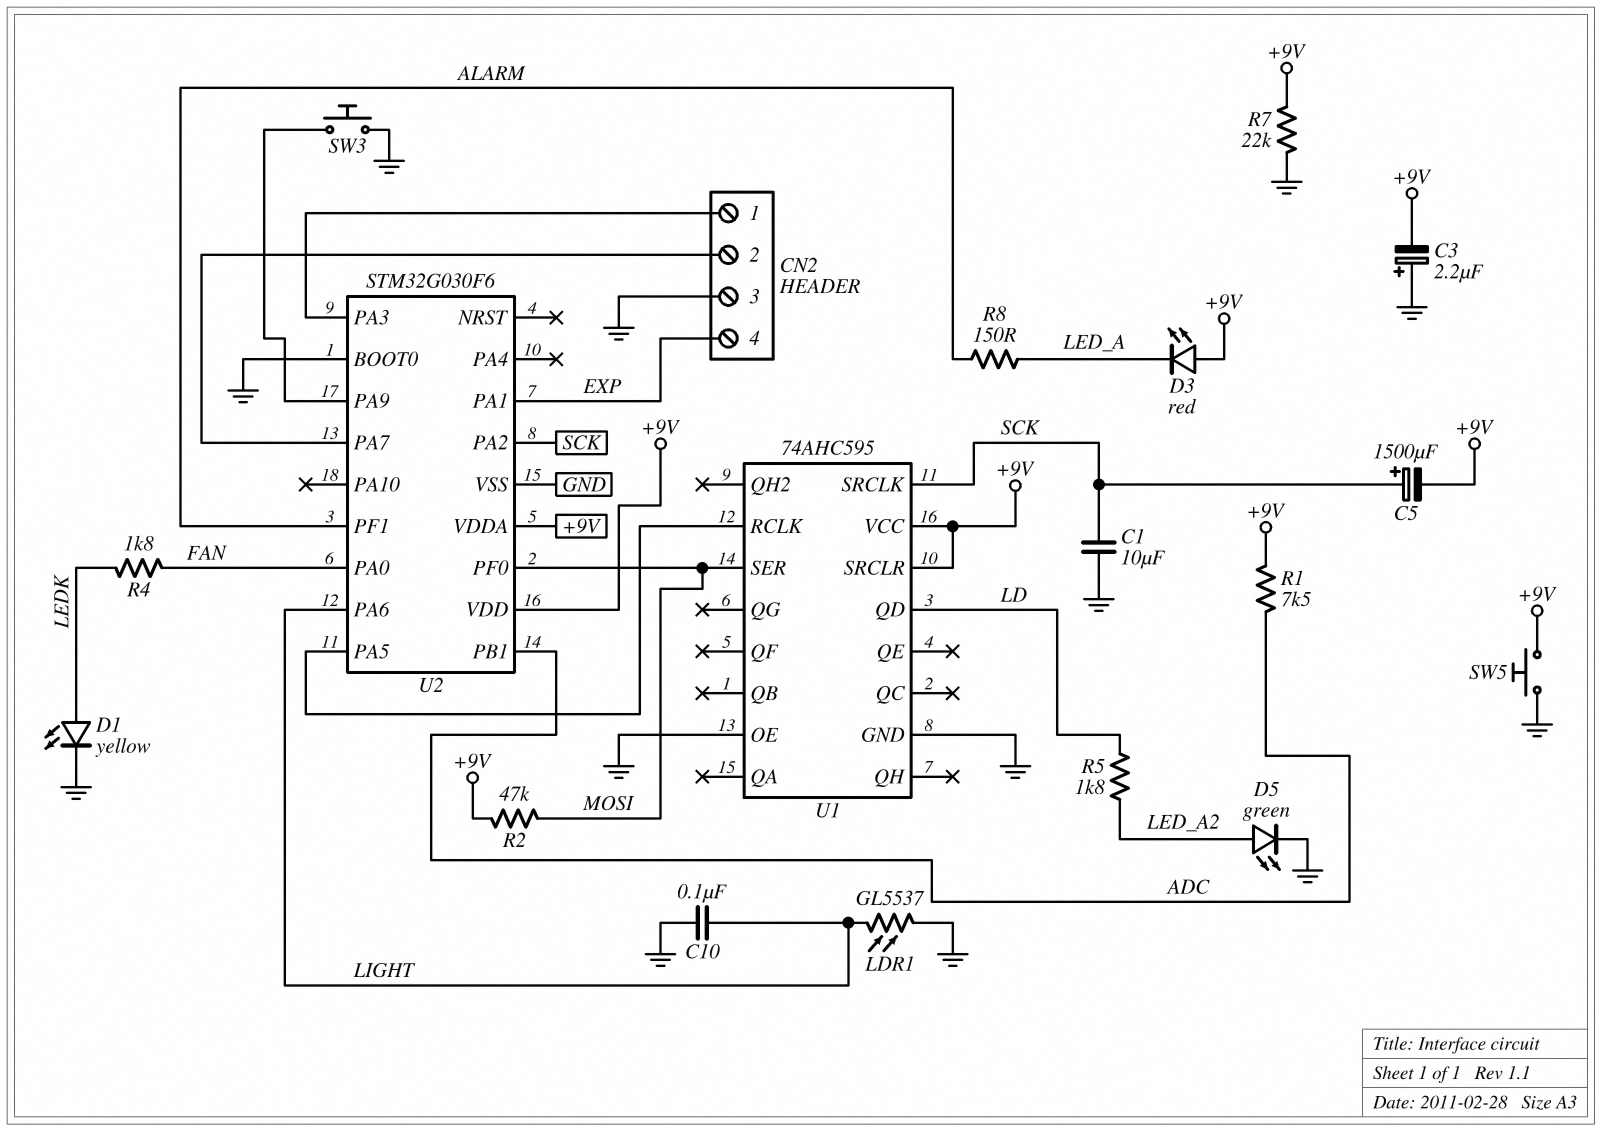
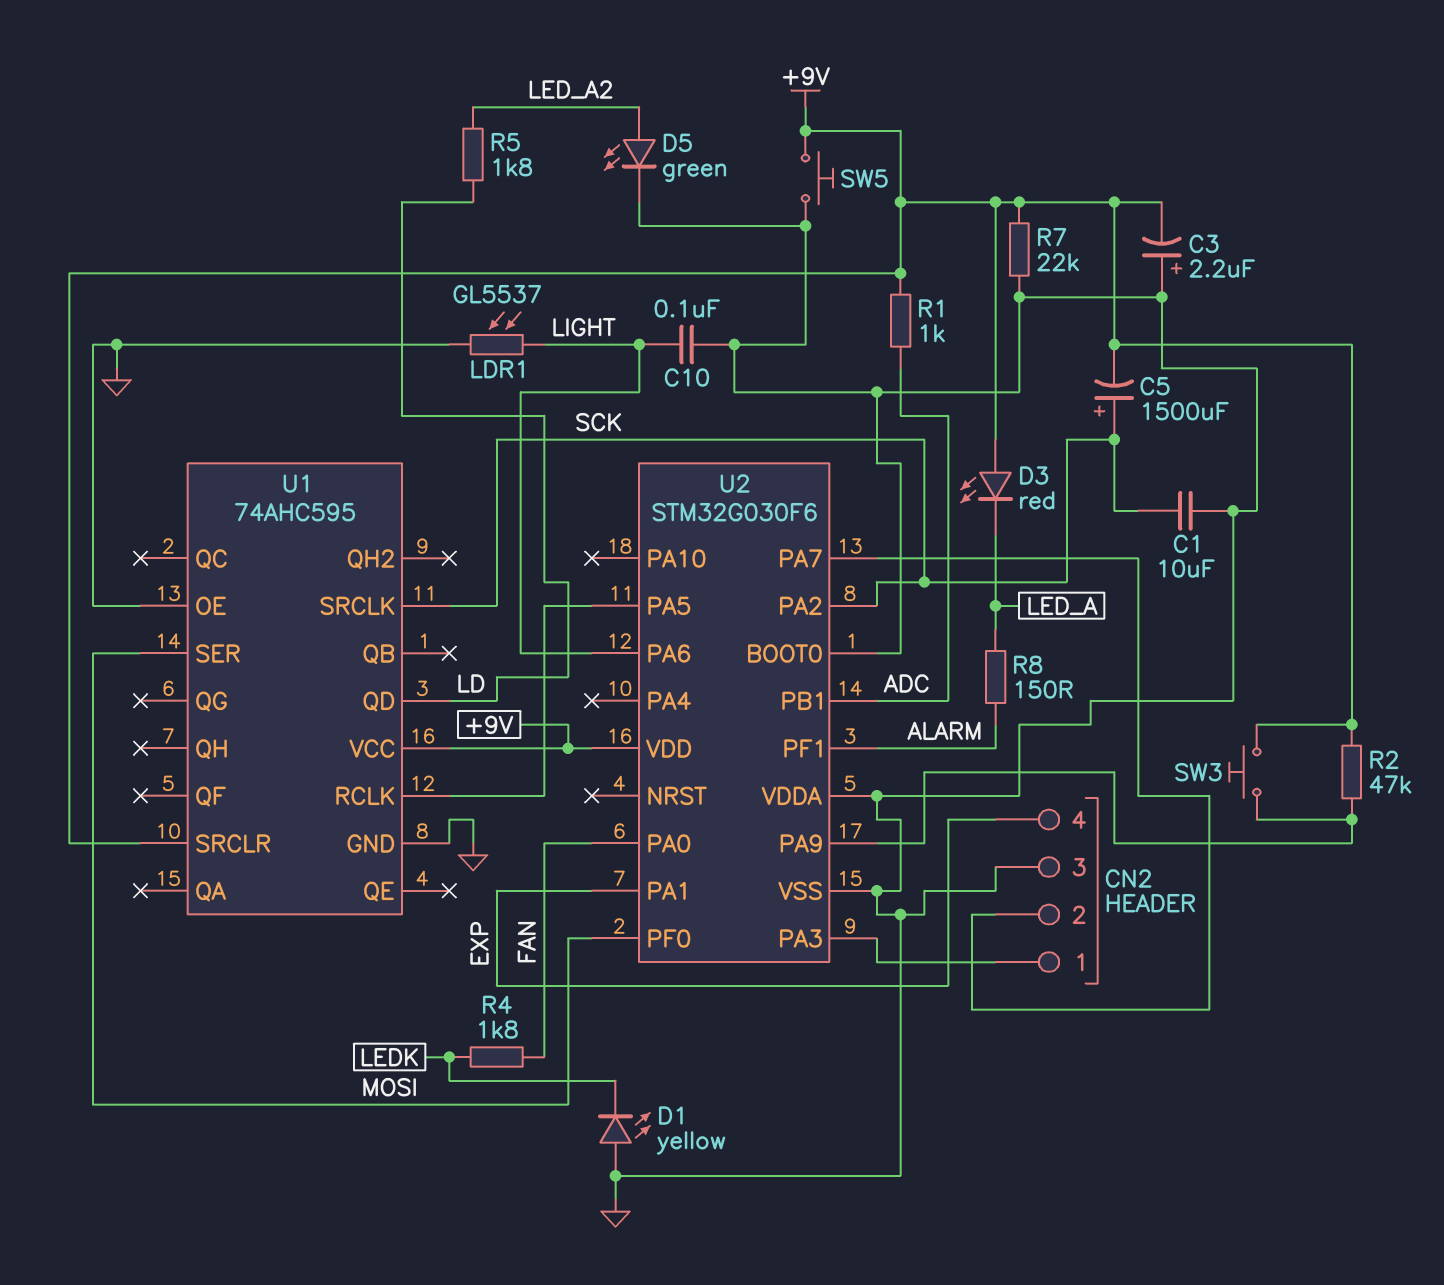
D1: LED yellow (A LEDK, K GND) -> LED yellow (A GND, K LEDK)
R1: 7.5k (+9V, ADC) -> 1k (+9V, ADC)
R2: 47k (+9V, MOSI) -> 47k (+9V, U2/PA9)
SW3: button (GND, U2/PA9) -> button (+9V, U2/PA9)
U2 pin VDDA: +9V -> GND

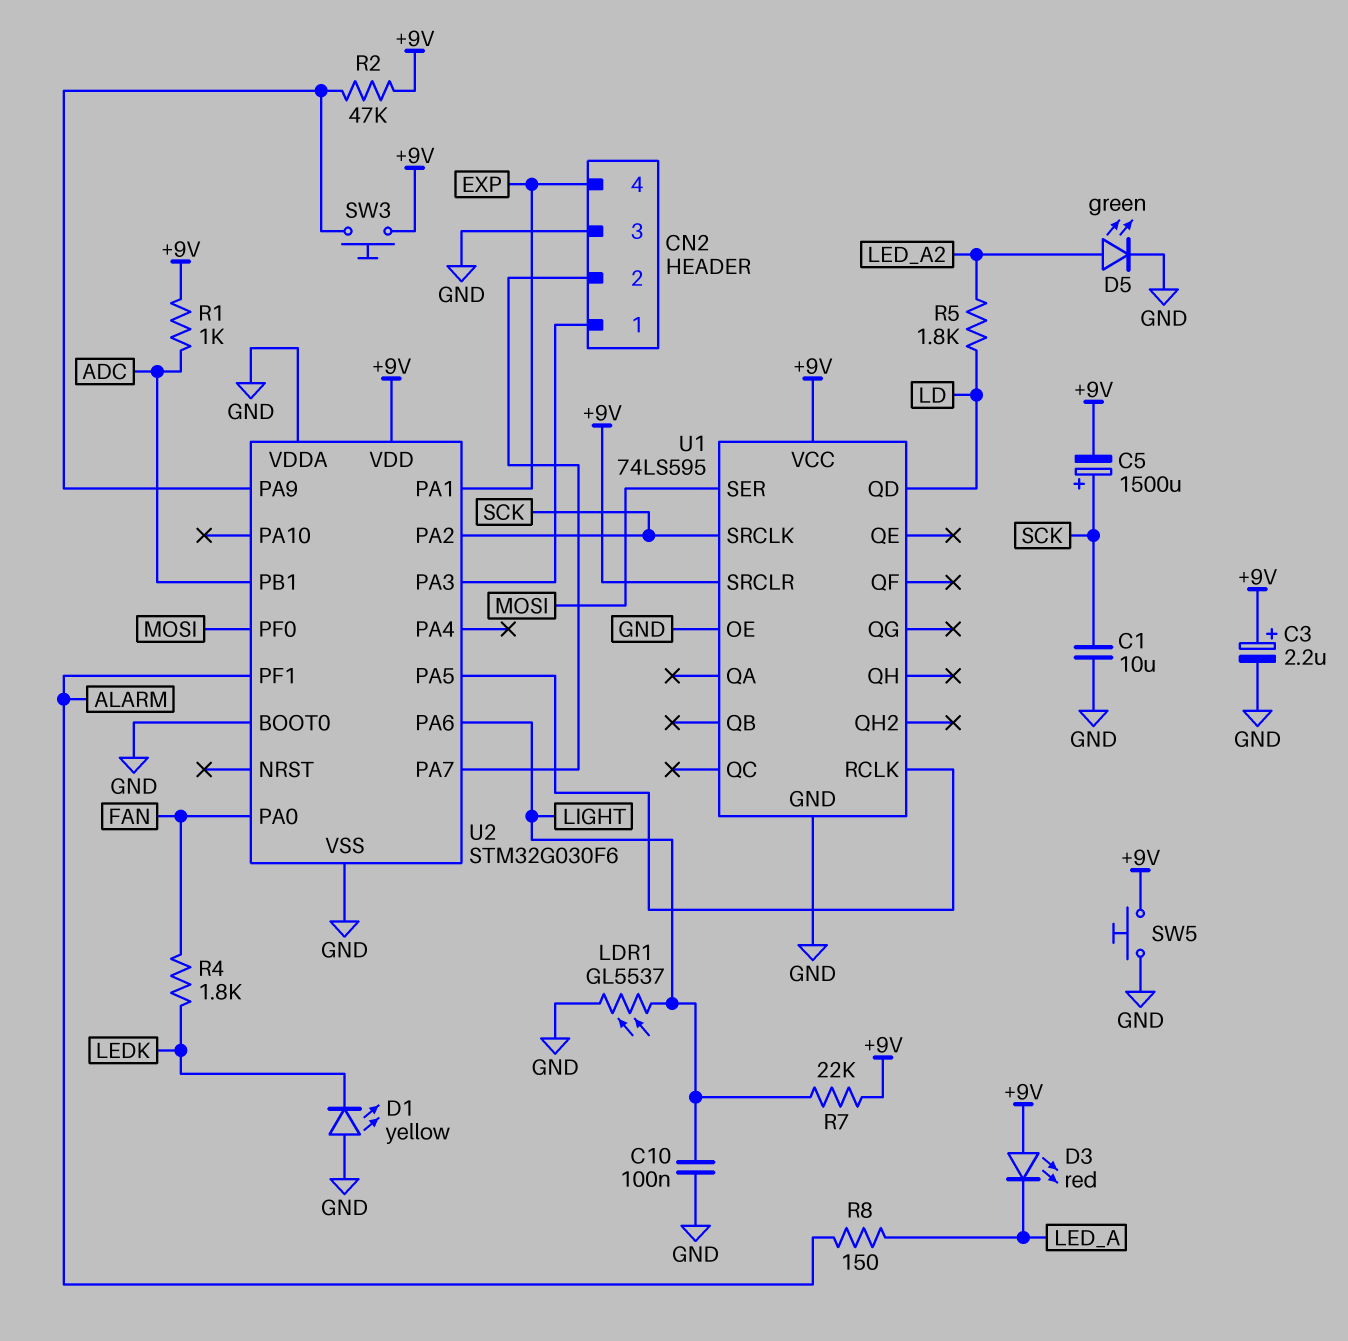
C3: 2.2uF (plus GND, minus +9V) -> 2.2uF (plus +9V, minus GND)
R7: 22k (+9V, GND) -> 22k (+9V, LIGHT)
U1: 74AHC595 -> 74LS595

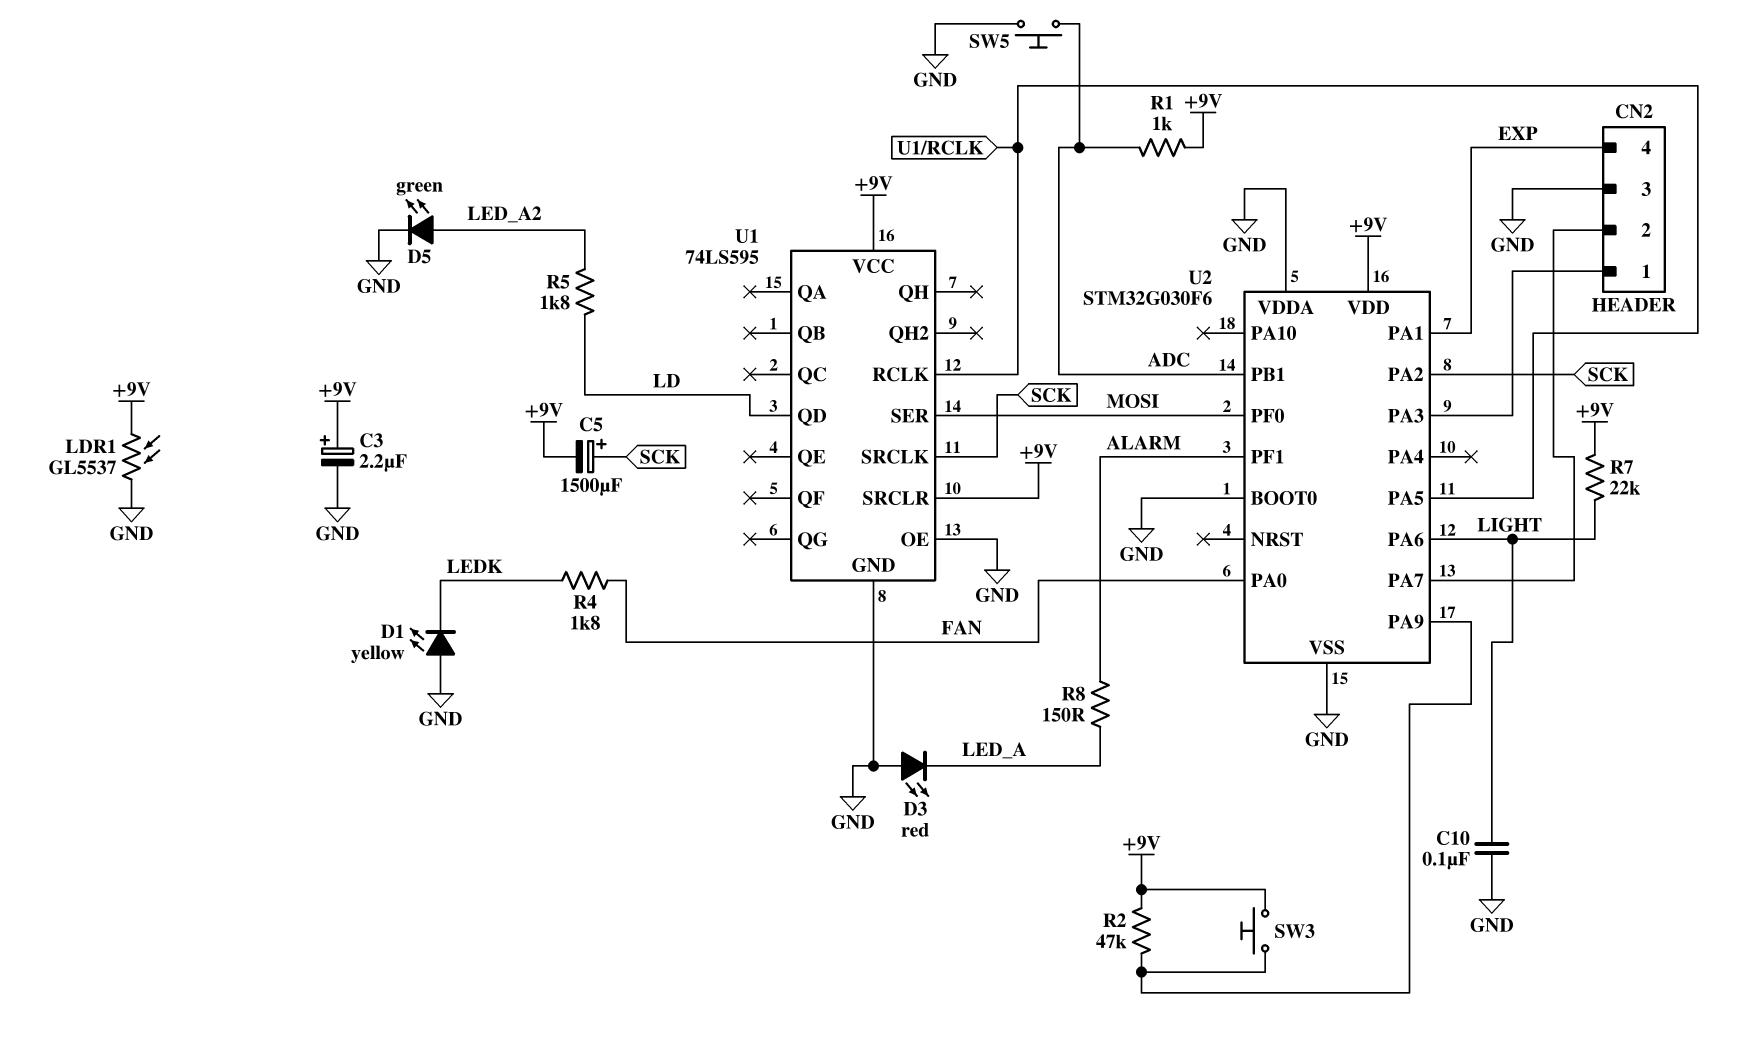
C1: 10uF (GND, SCK) -> none
D3: LED red (A +9V, K LED_A) -> LED red (A GND, K LED_A)
LDR1: GL5537 (GND, LIGHT) -> GL5537 (+9V, GND)
SW5: button (+9V, GND) -> button (ADC, GND)

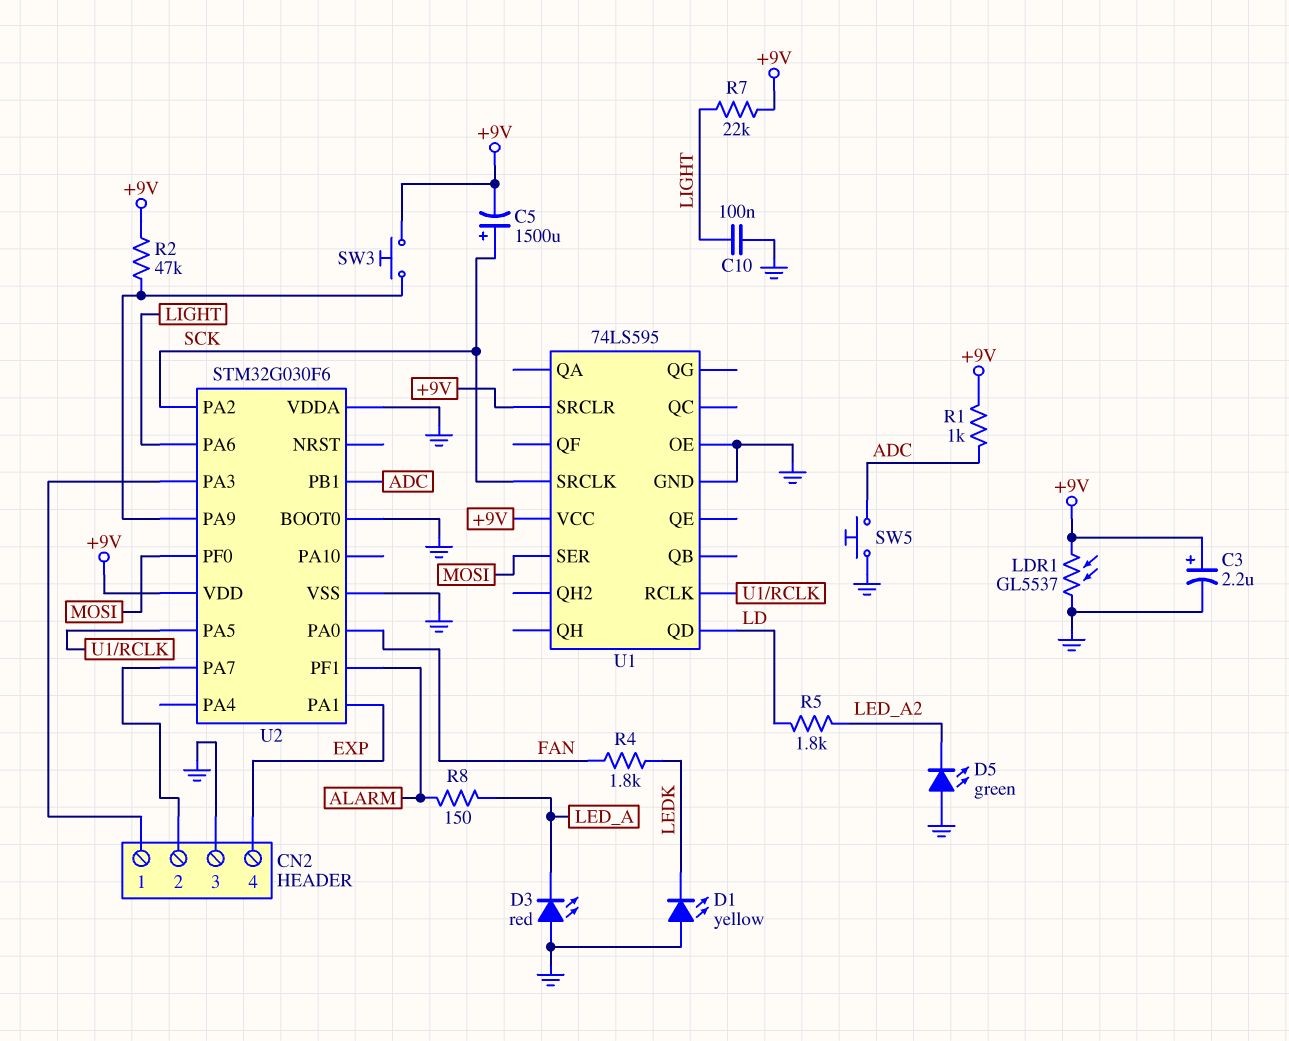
D5: LED green (A LED_A2, K GND) -> LED green (A GND, K LED_A2)

